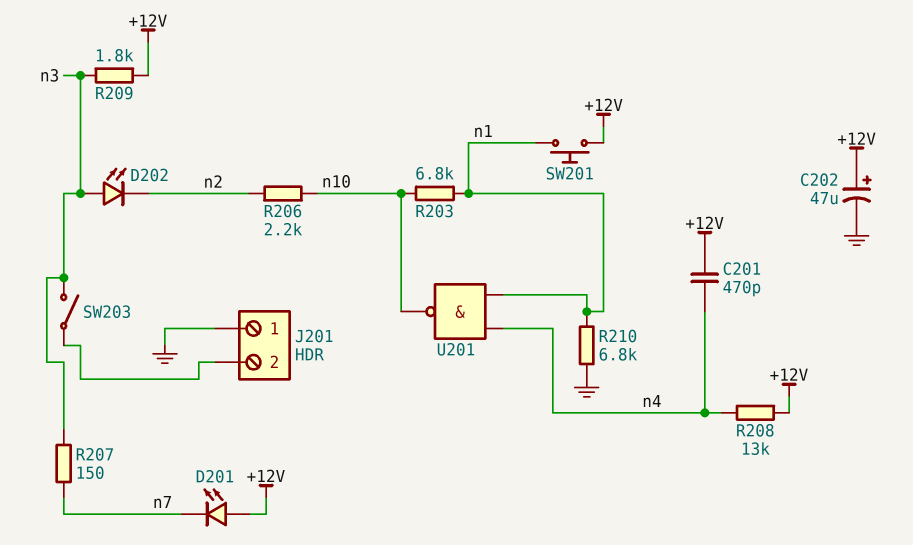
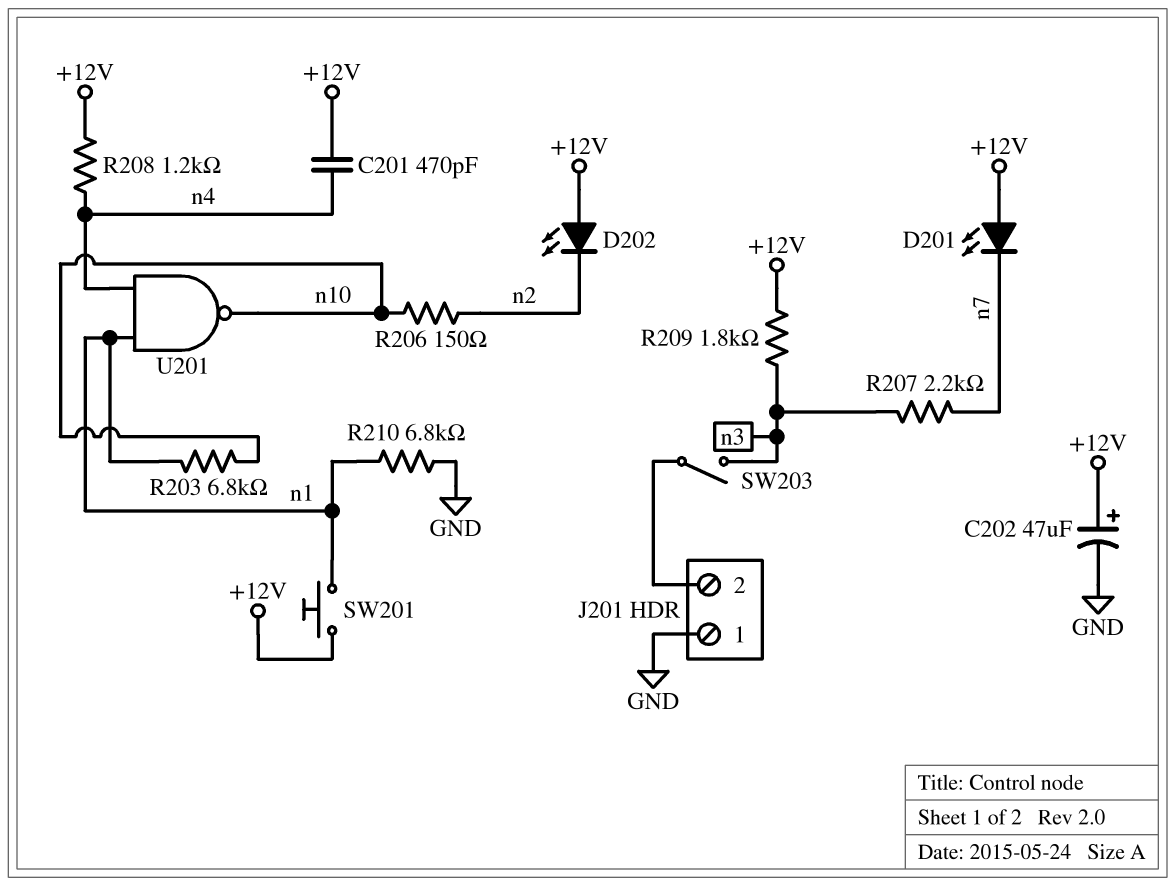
D202: LED (A n3, K n2) -> LED (A +12V, K n2)
R206: 2.2k (n2, n10) -> 150 (n2, n10)
R207: 150 (n3, n7) -> 2.2k (n3, n7)
R208: 13k (+12V, n4) -> 1.2k (+12V, n4)

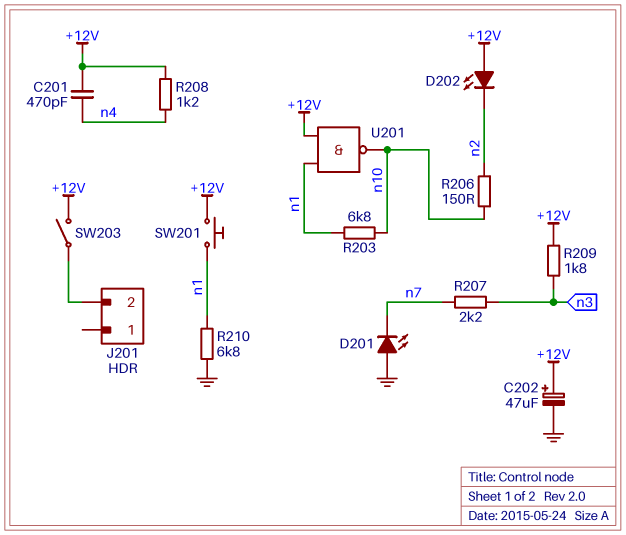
D201: LED (A +12V, K n7) -> LED (A GND, K n7)
J201 pin 1: GND -> none
SW203: switch (J201/2, n3) -> switch (+12V, J201/2)
U201: NAND (in n1, in n4, out n10) -> NAND (in +12V, in n1, out n10)

